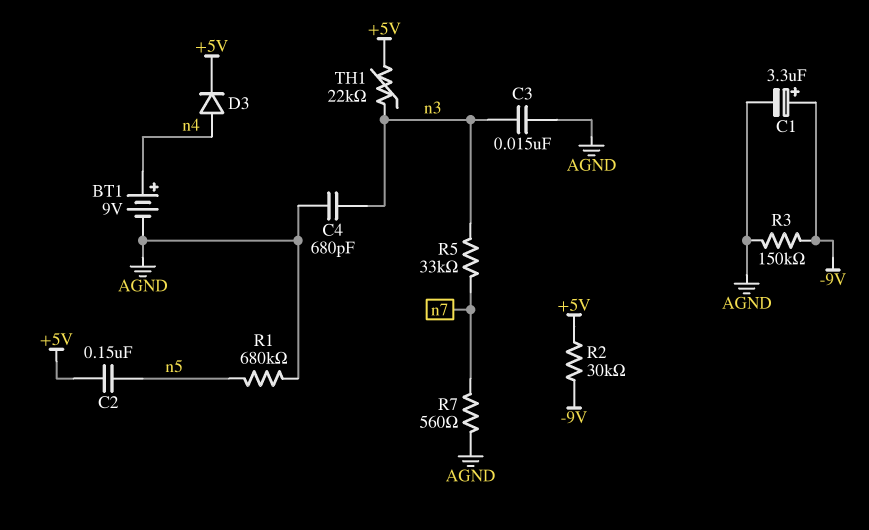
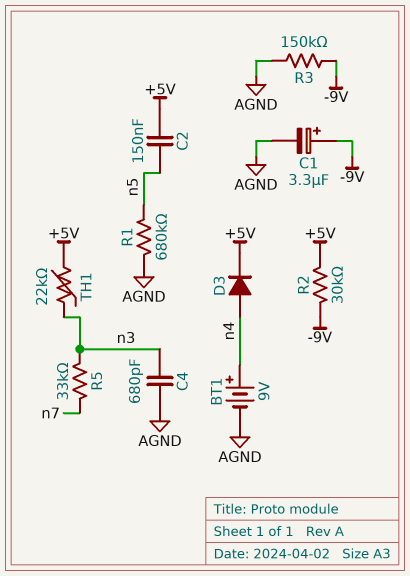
C3: 15nF (AGND, n3) -> none
R7: 560 (AGND, n7) -> none

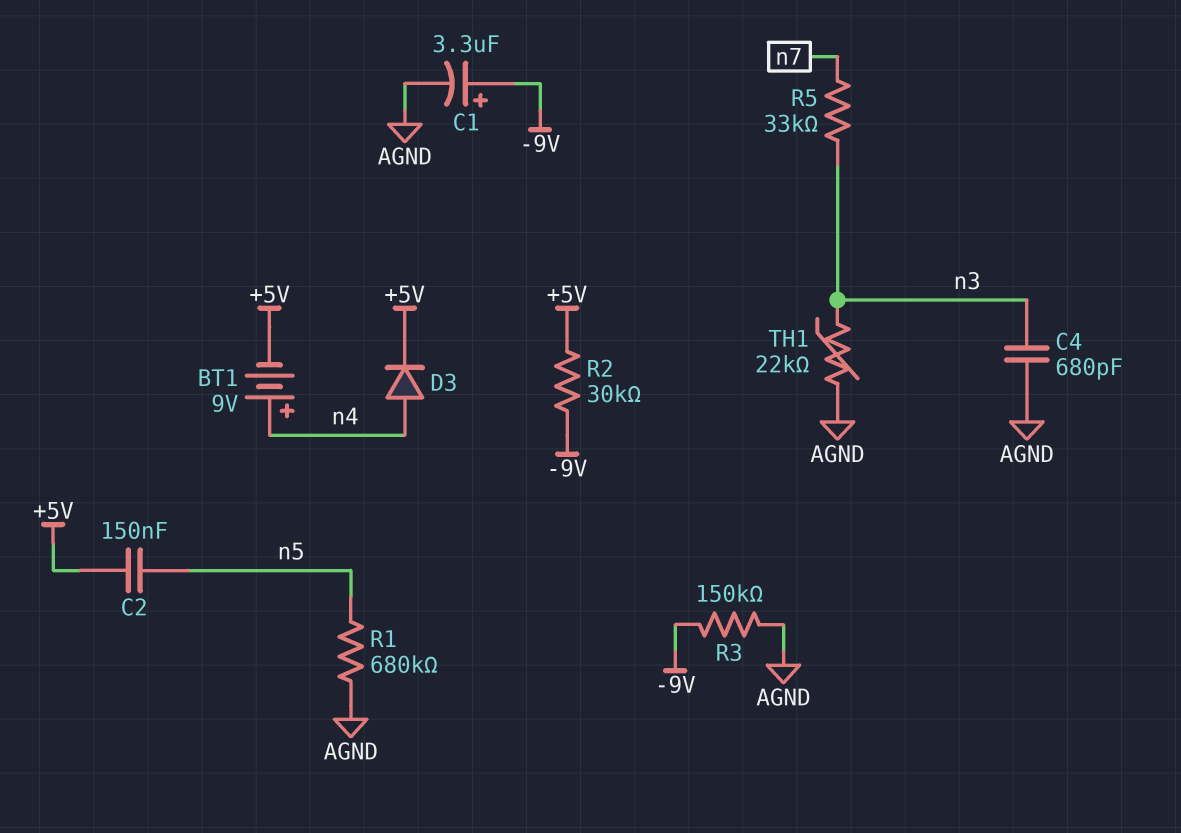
BT1: 9V (plus n4, minus AGND) -> 9V (plus n4, minus +5V)
TH1: 22k (+5V, n3) -> 22k (AGND, n3)

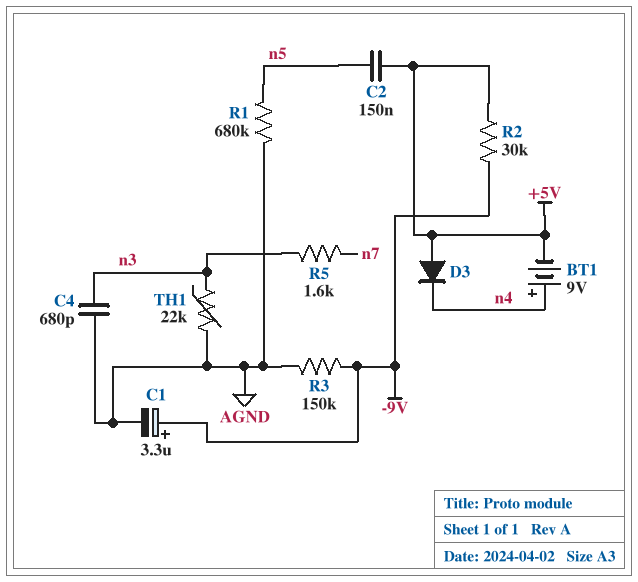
D3: diode (A n4, K +5V) -> diode (A +5V, K n4)
R5: 33k (n3, n7) -> 1.6k (n3, n7)

